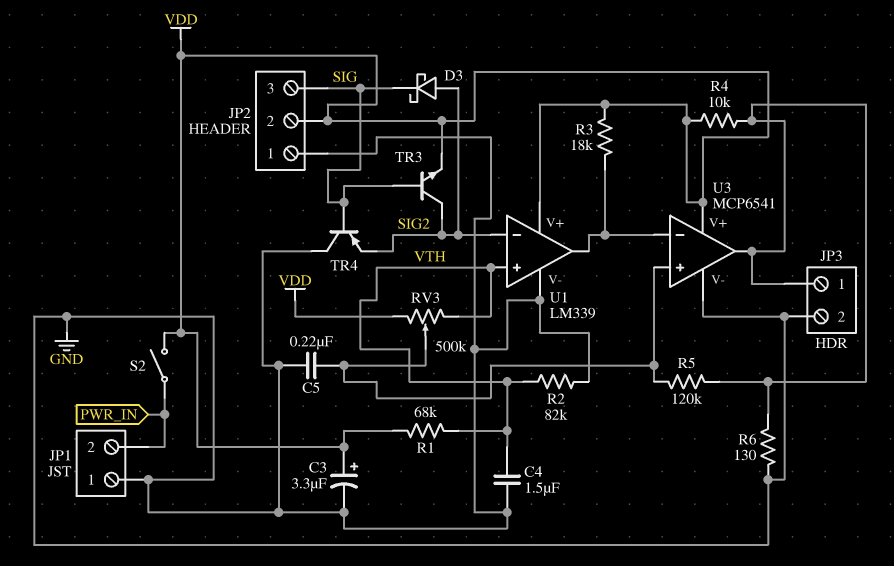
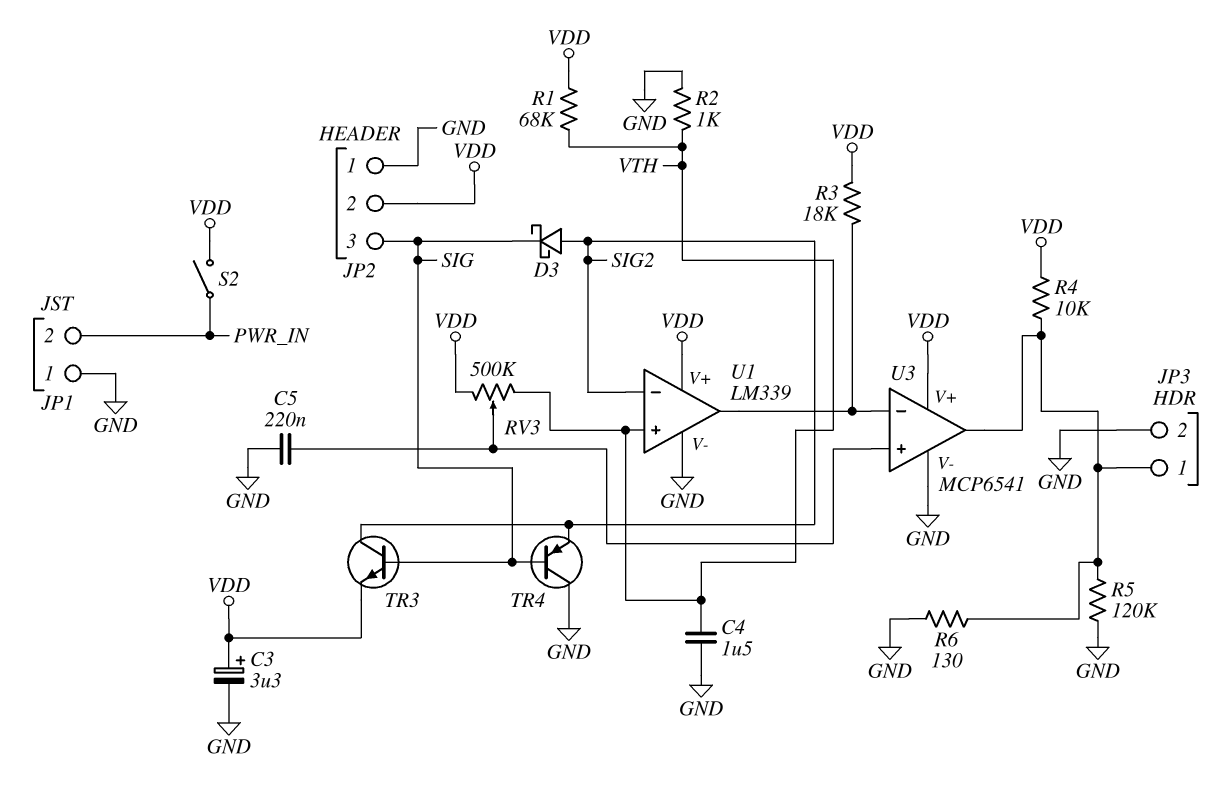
R2: 82k (GND, VTH) -> 1k (GND, VTH)
R5: 120k (JP3/1, U3/in+) -> 120k (GND, JP3/1)

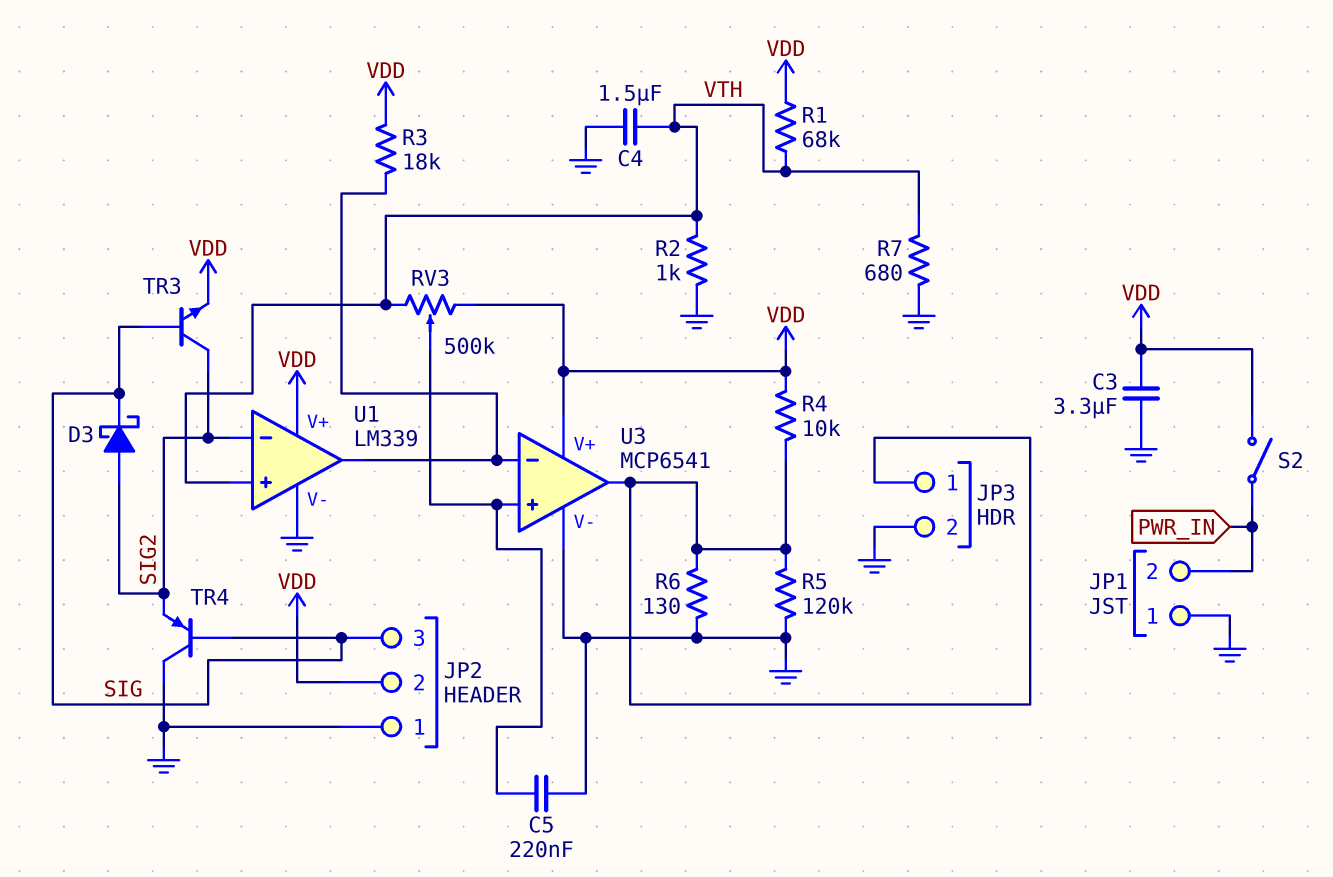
C3: 3.3uF (plus VDD, minus GND) -> 3.3uF (GND, VDD)
R7: none -> 680 (GND, VTH)

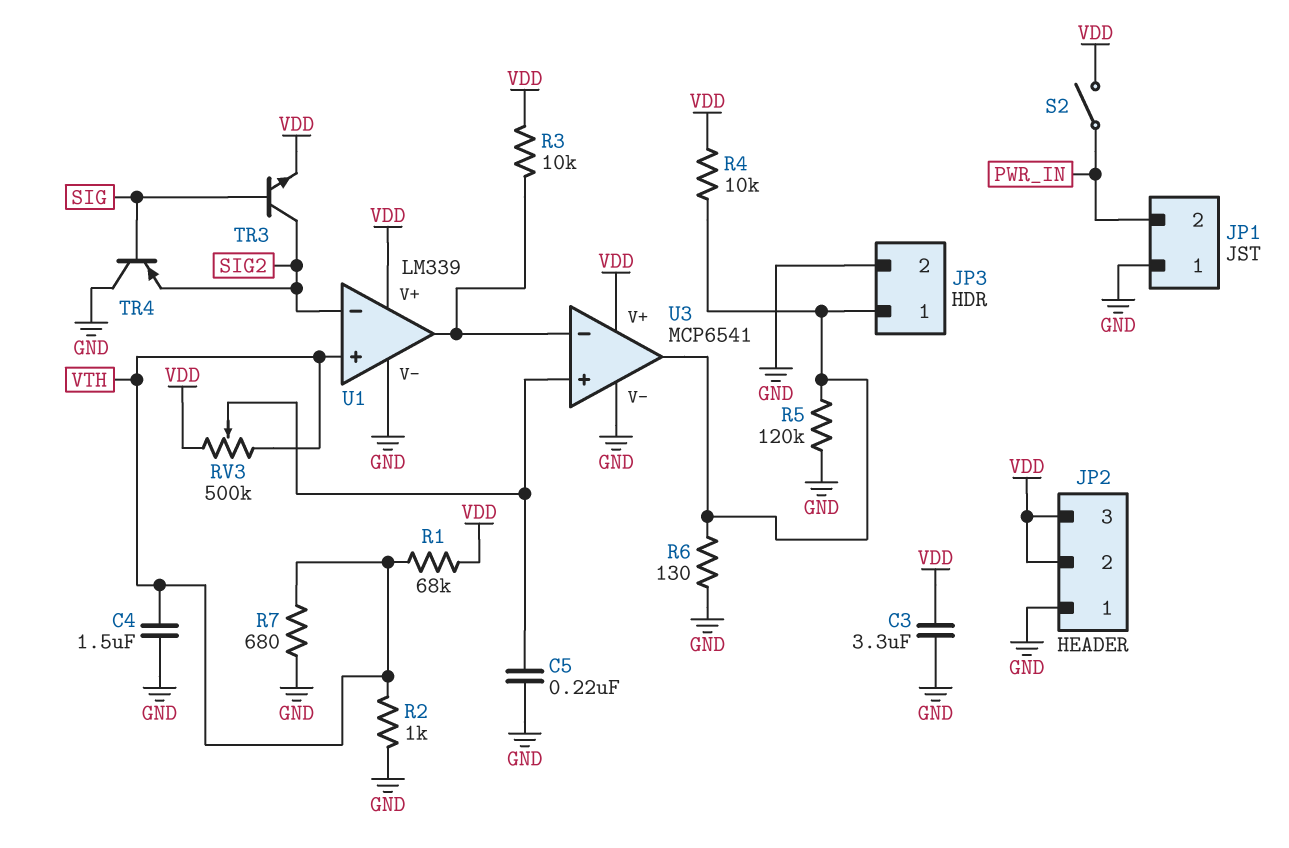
D3: schottky (A SIG2, K SIG) -> none
JP2 pin 3: SIG -> VDD
R3: 18k (U1/out, VDD) -> 10k (U1/out, VDD)

